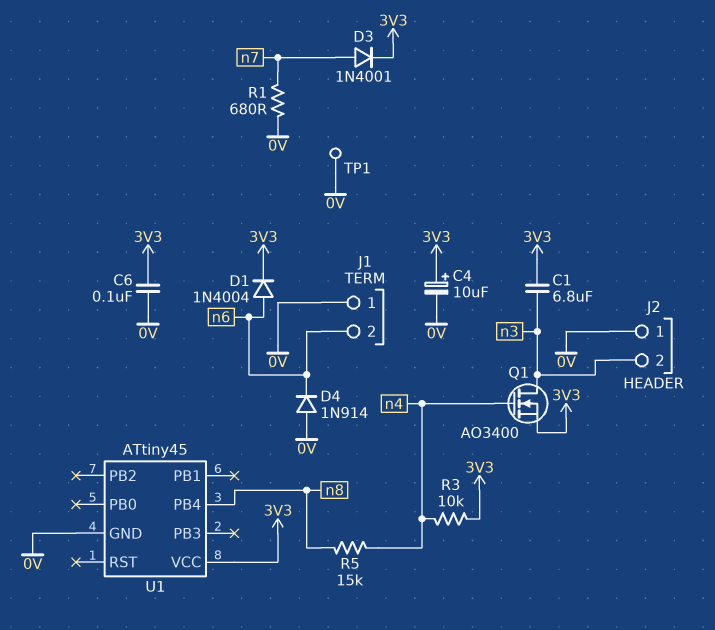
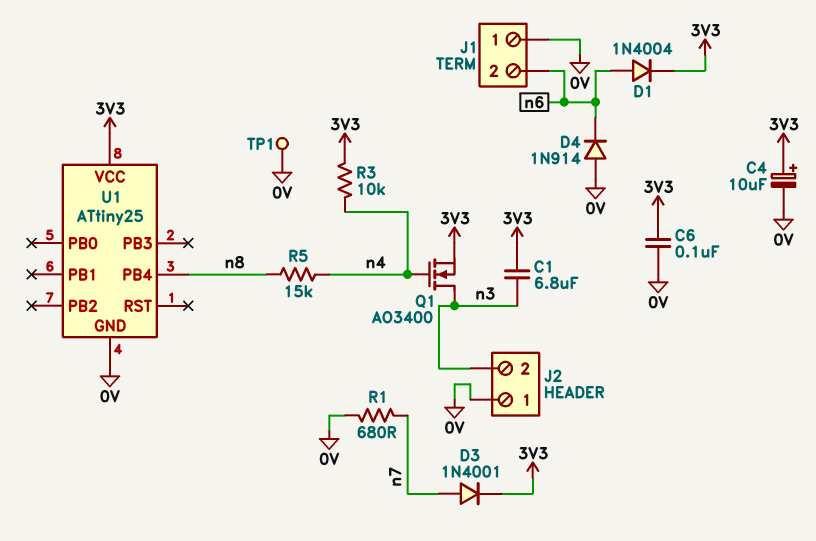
U1: ATtiny45 -> ATtiny25

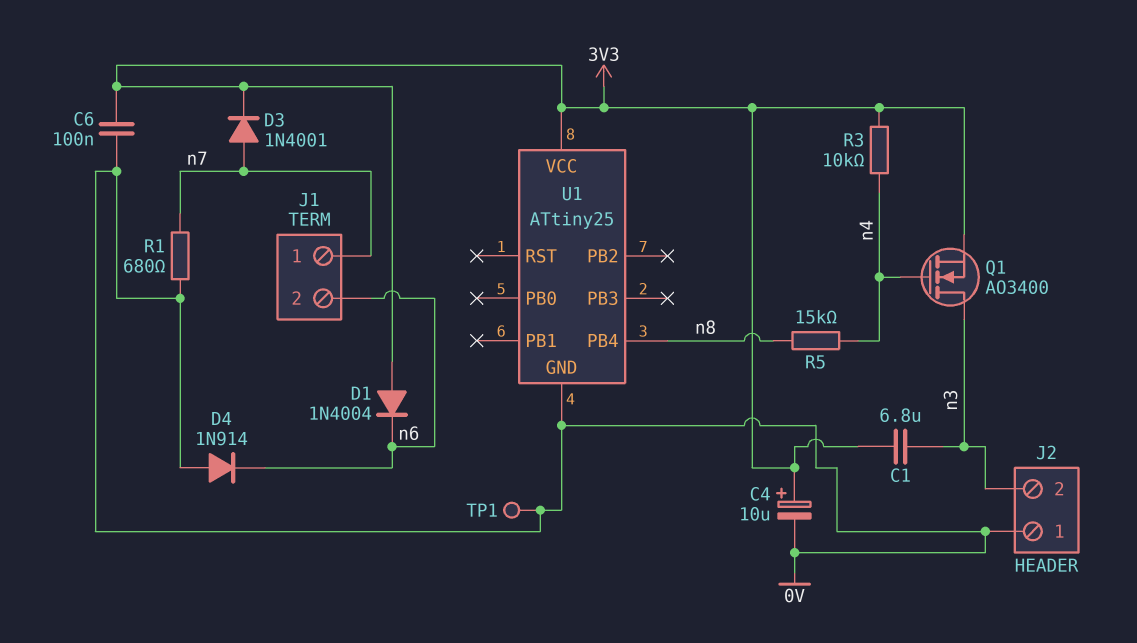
D1: diode 1N4004 (A n6, K 3V3) -> diode 1N4004 (A 3V3, K n6)
J1 pin 1: 0V -> n7

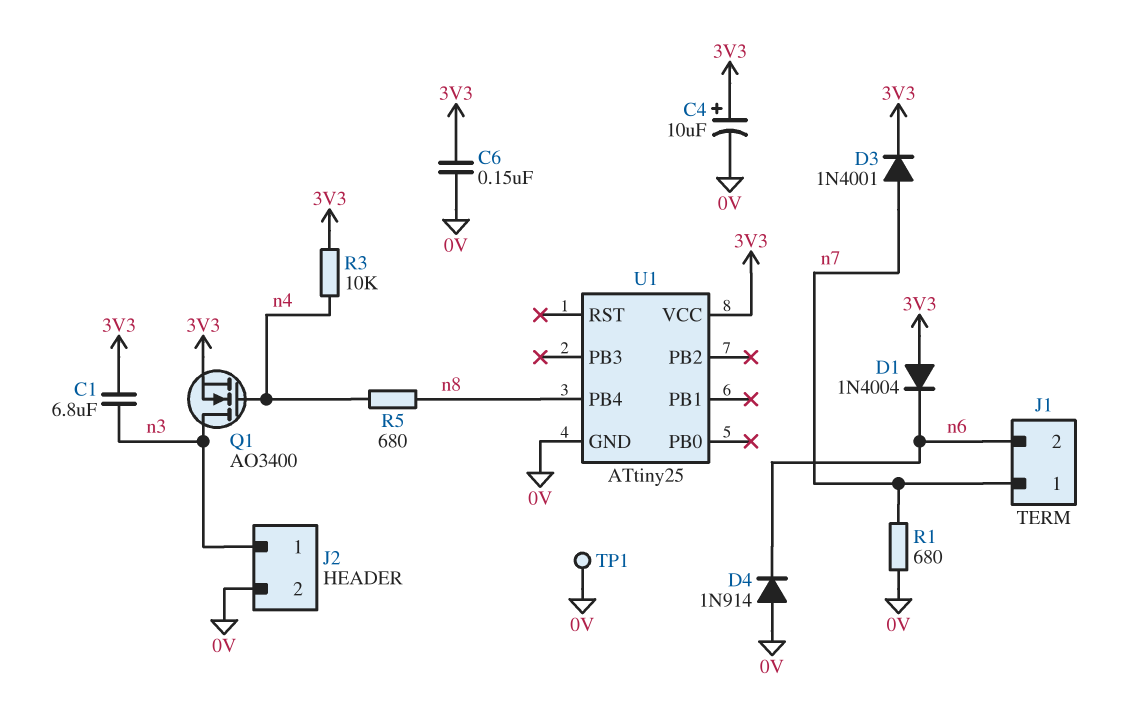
C6: 100nF (0V, 3V3) -> 150nF (0V, 3V3)
J2 pin 1: 0V -> n3
J2 pin 2: n3 -> 0V
R5: 15k (n4, n8) -> 680 (n4, n8)

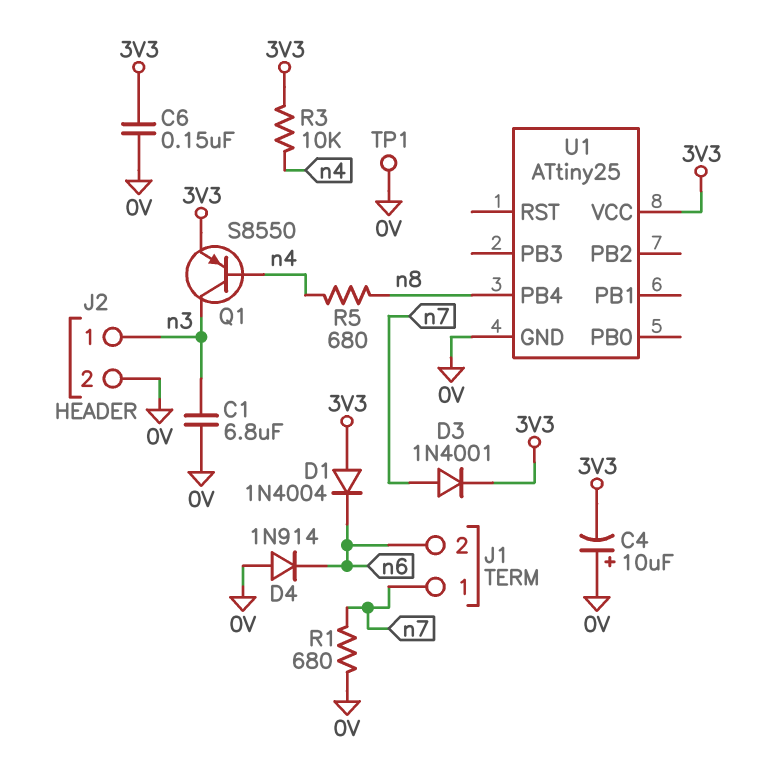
C1: 6.8uF (3V3, n3) -> 6.8uF (0V, n3)
C4: 10uF (plus 3V3, minus 0V) -> 10uF (plus 0V, minus 3V3)
Q1: NMOS AO3400 (G n4, D n3, S 3V3) -> PNP S8550 (B n4, C n3, E 3V3)

